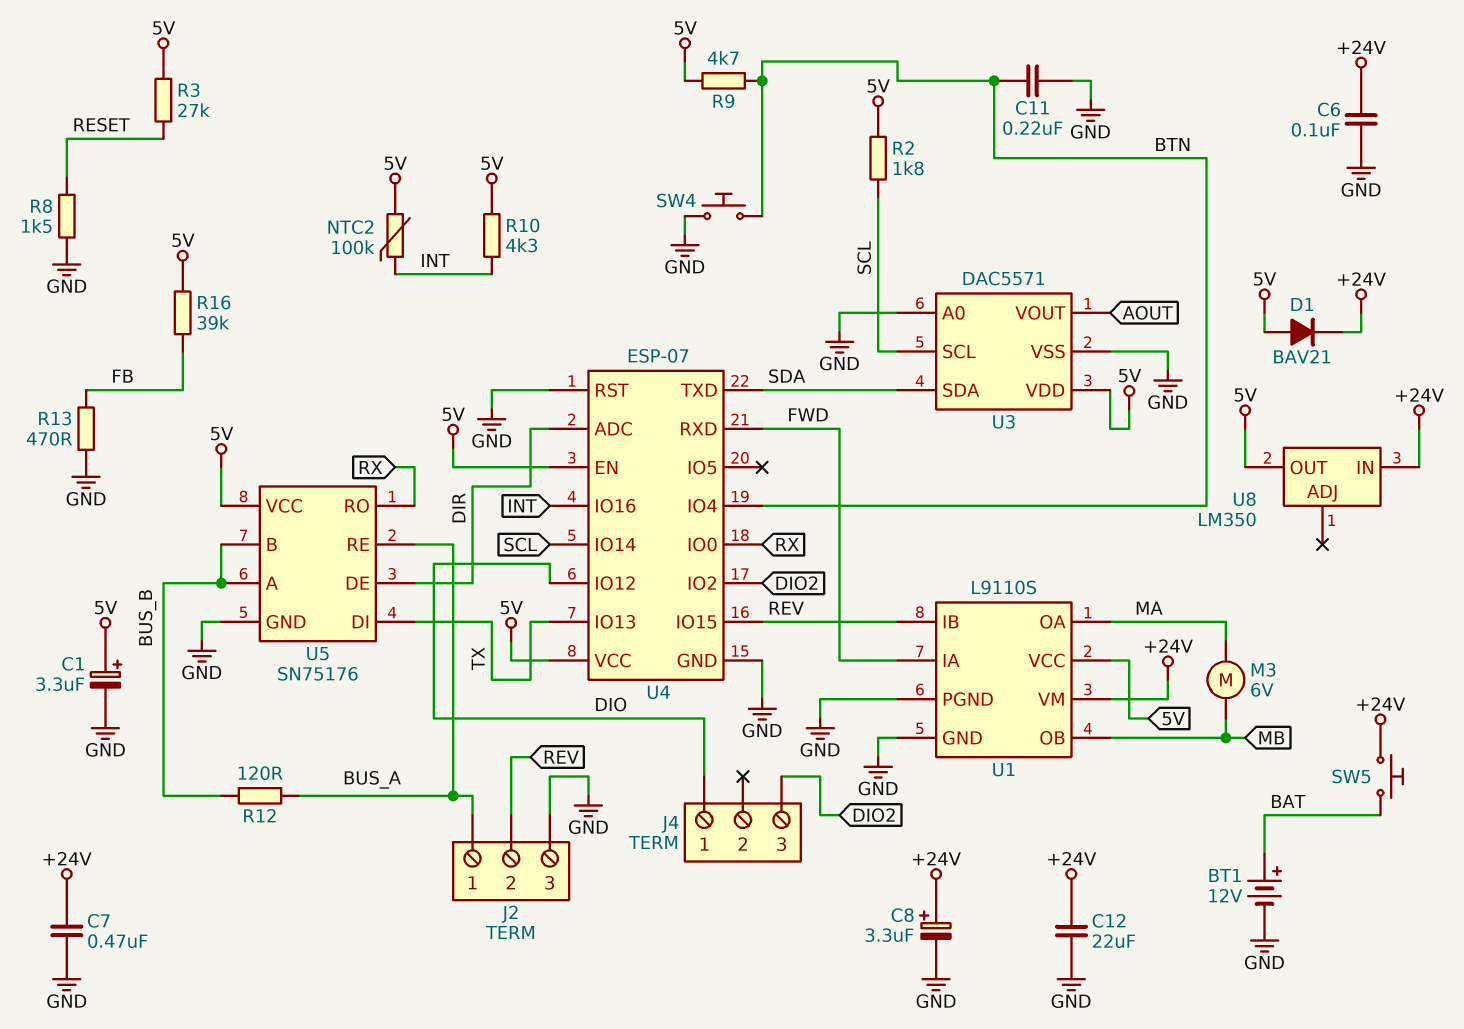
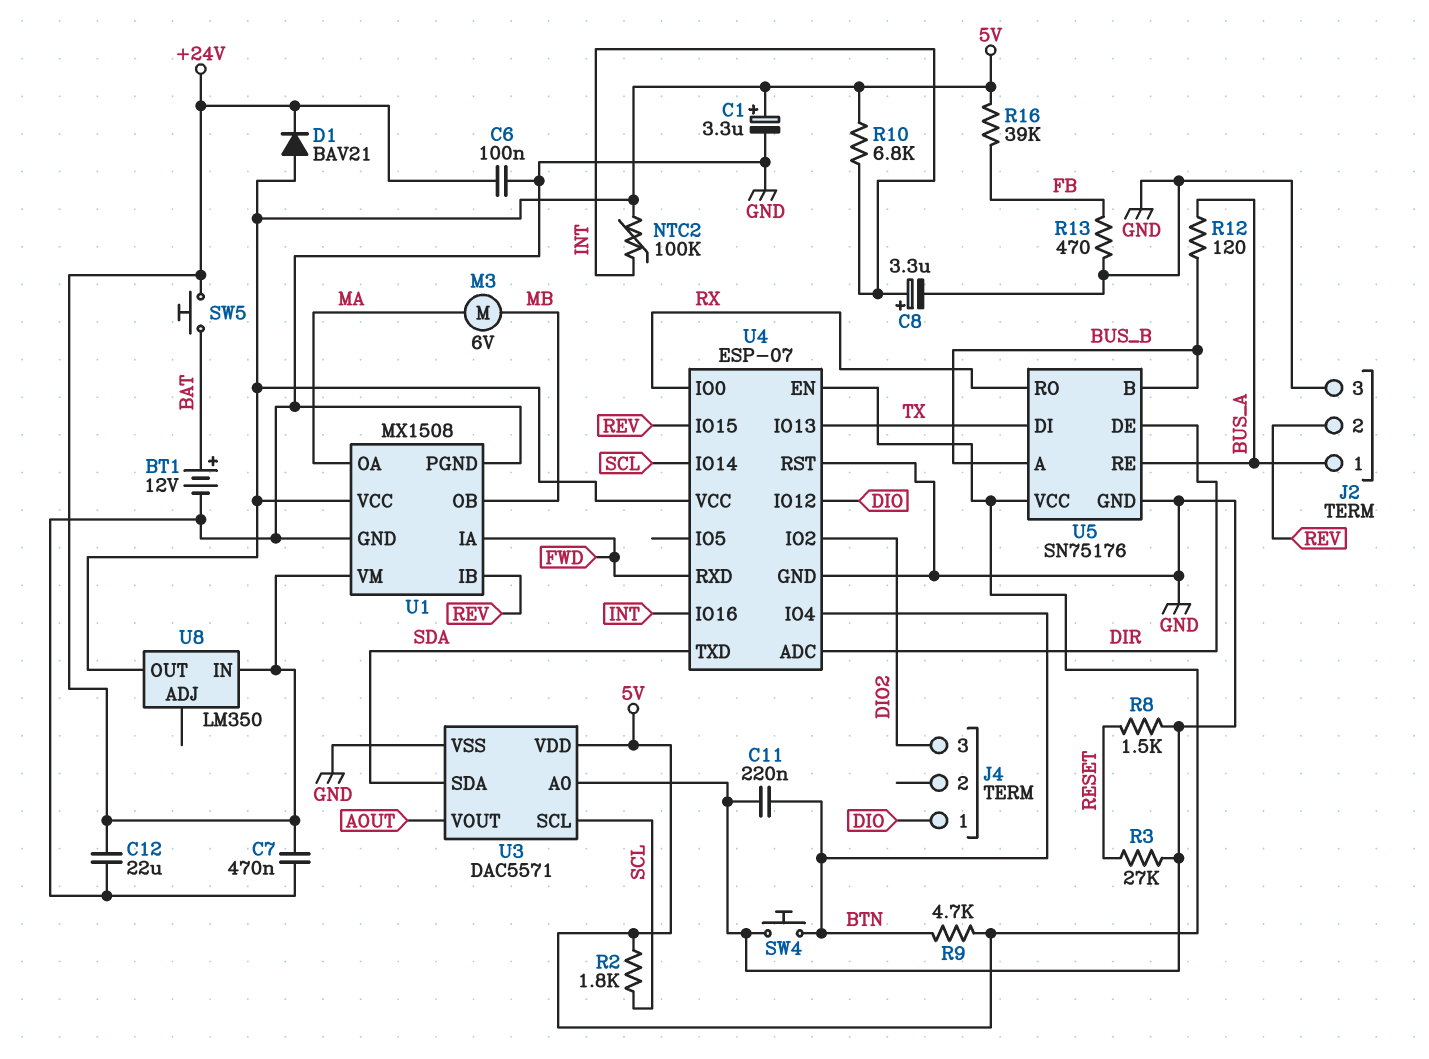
C8: 3.3uF (plus +24V, minus GND) -> 3.3uF (plus INT, minus GND)
R3: 27k (5V, RESET) -> 27k (GND, RESET)
R10: 4.3k (5V, INT) -> 6.8k (5V, INT)
U1: L9110S -> MX1508

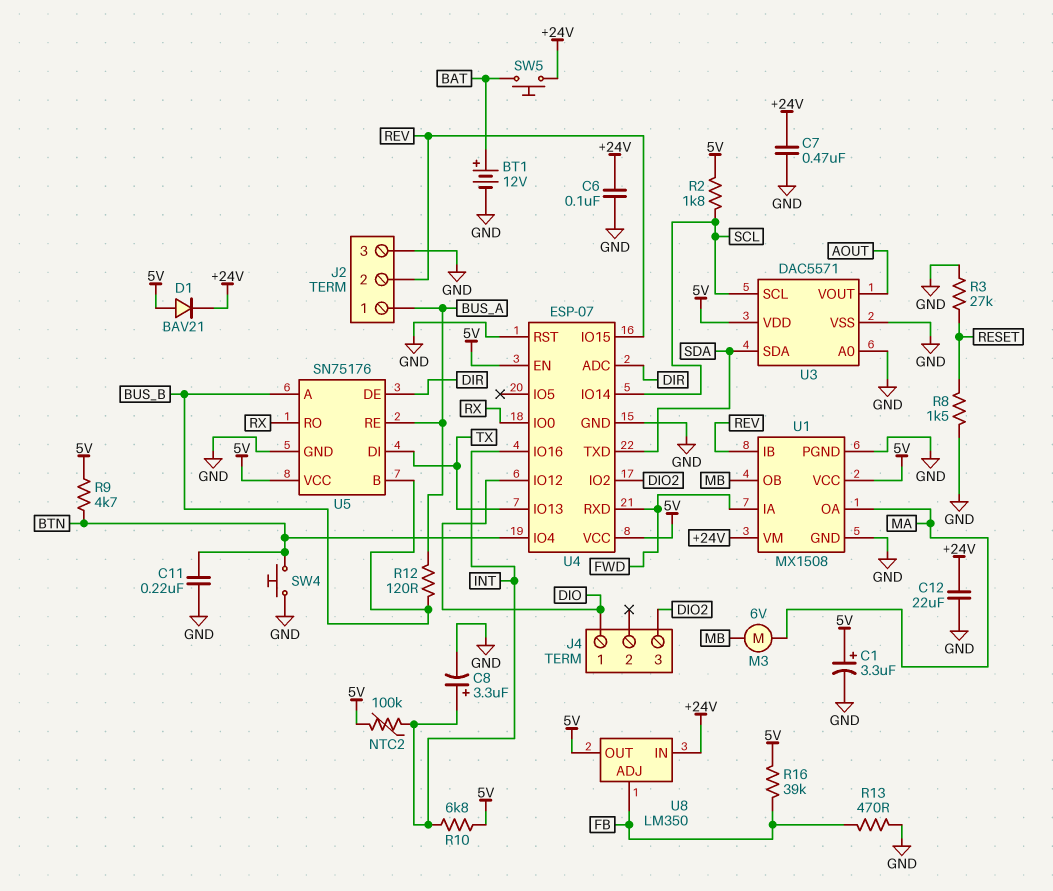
U8 pin ADJ: none -> FB

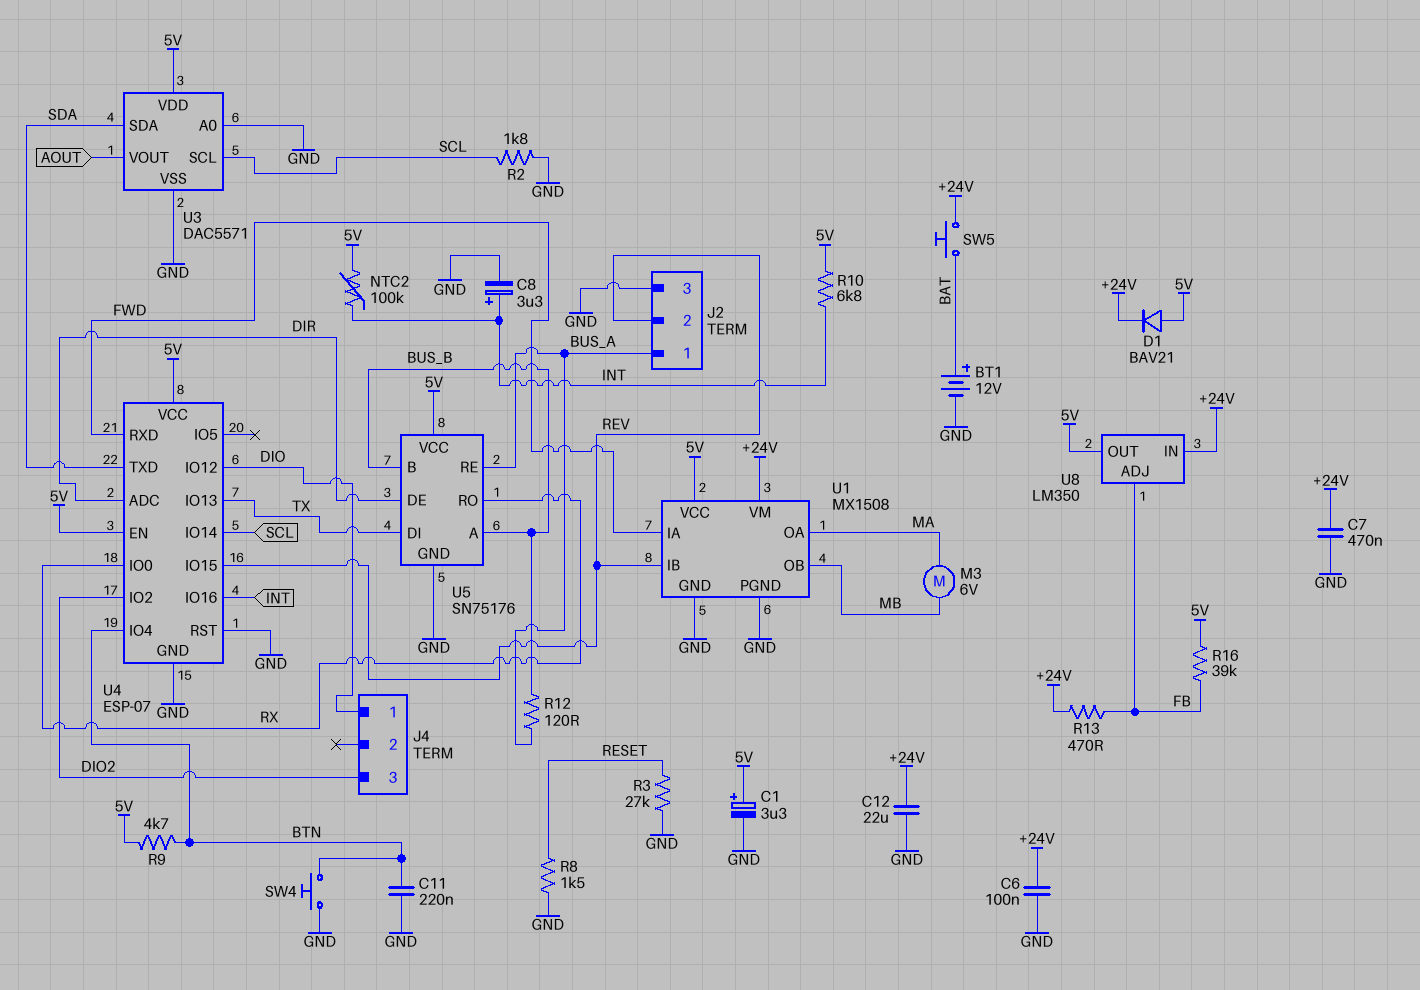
R2: 1.8k (5V, SCL) -> 1.8k (GND, SCL)
R13: 470 (FB, GND) -> 470 (+24V, FB)

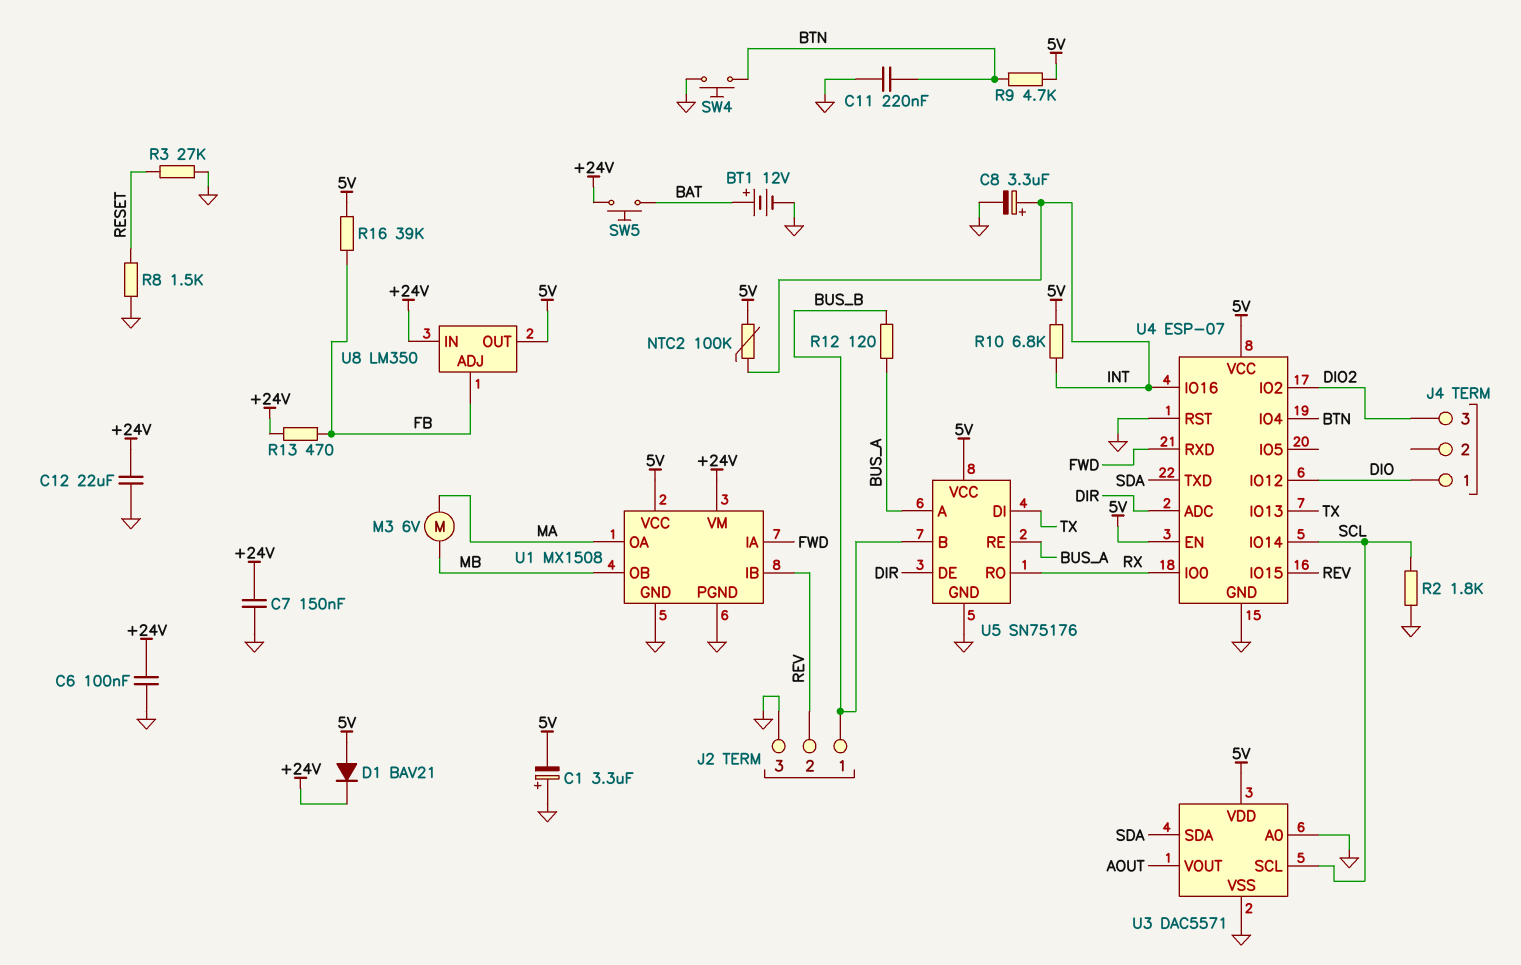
C1: 3.3uF (plus 5V, minus GND) -> 3.3uF (plus GND, minus 5V)
C7: 470nF (+24V, GND) -> 150nF (+24V, GND)
J2 pin 1: BUS_A -> BUS_B
U5 pin A: BUS_B -> BUS_A

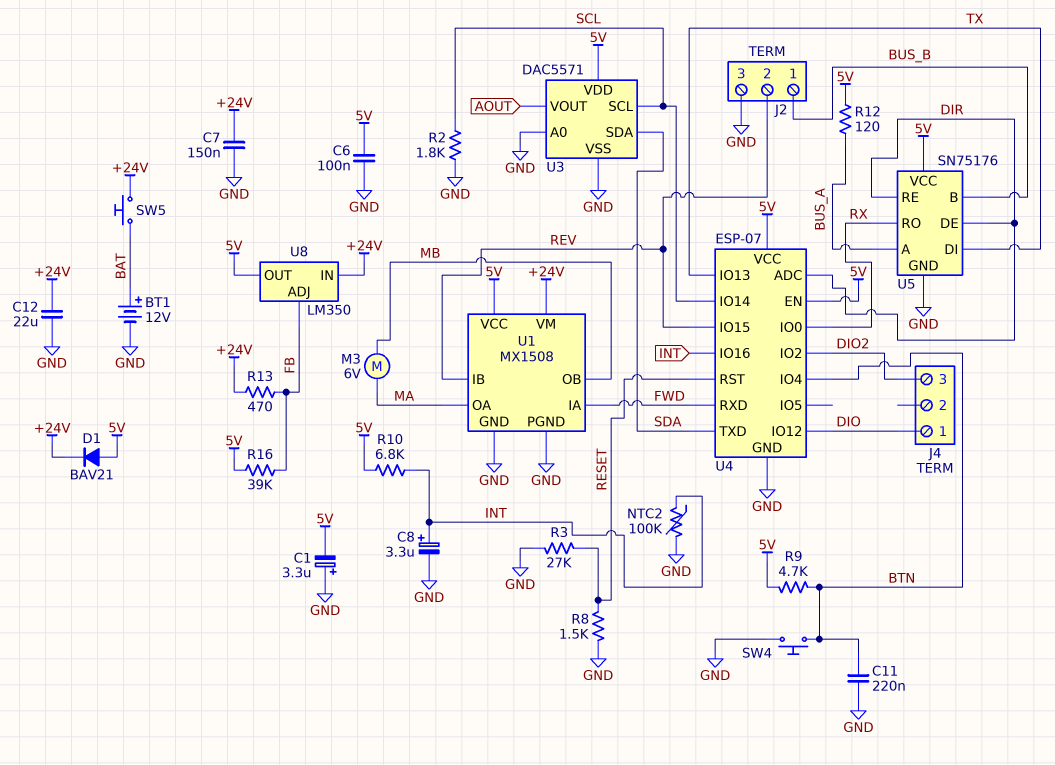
C6: 100nF (+24V, GND) -> 100nF (5V, GND)
NTC2: 100k (5V, INT) -> 100k (GND, INT)
R12: 120 (BUS_A, BUS_B) -> 120 (5V, BUS_A)
U4 pin RST: GND -> RESET
U5 pin RE: BUS_A -> DIR

